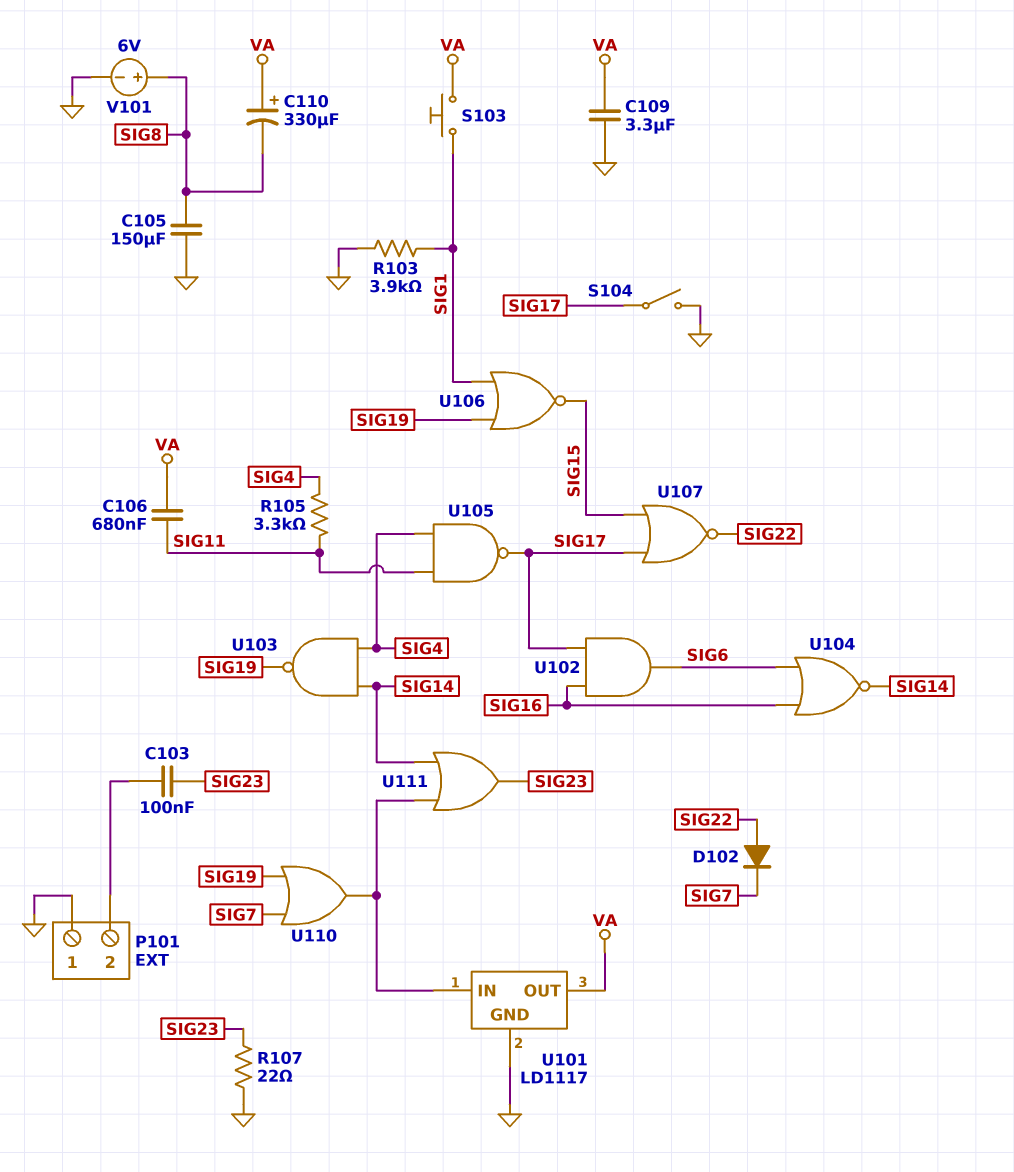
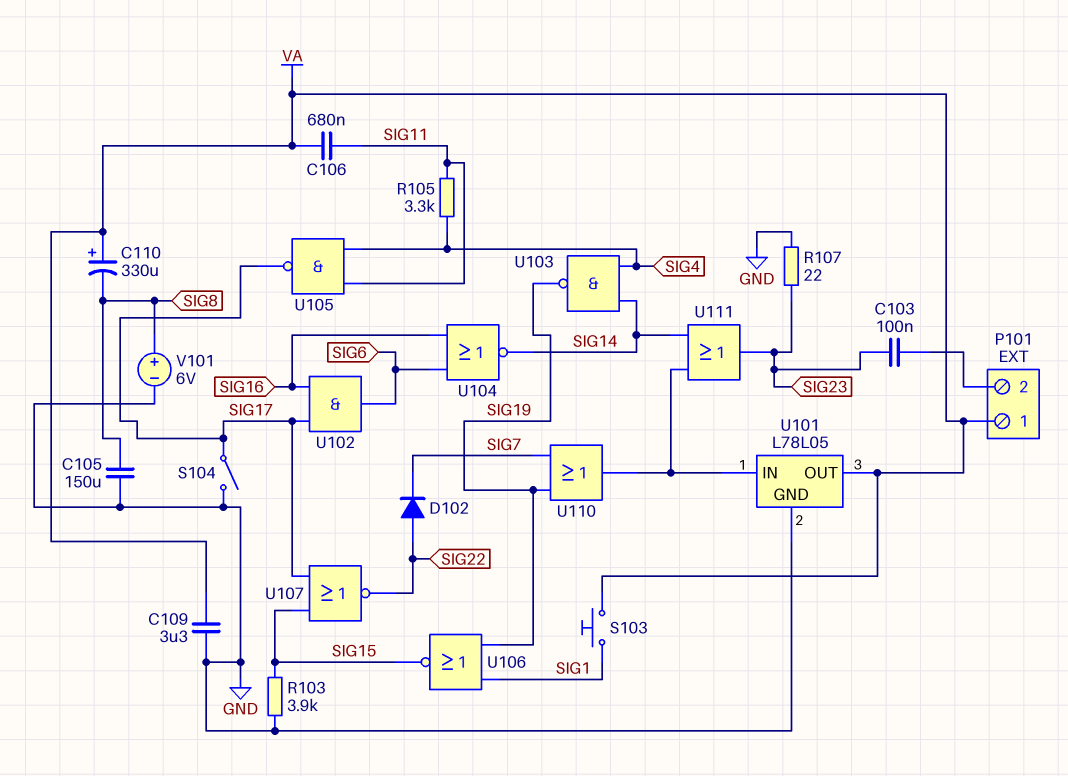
P101 pin 1: GND -> VA
R103: 3.9k (GND, SIG1) -> 3.9k (GND, SIG15)
U101: LD1117 -> L78L05

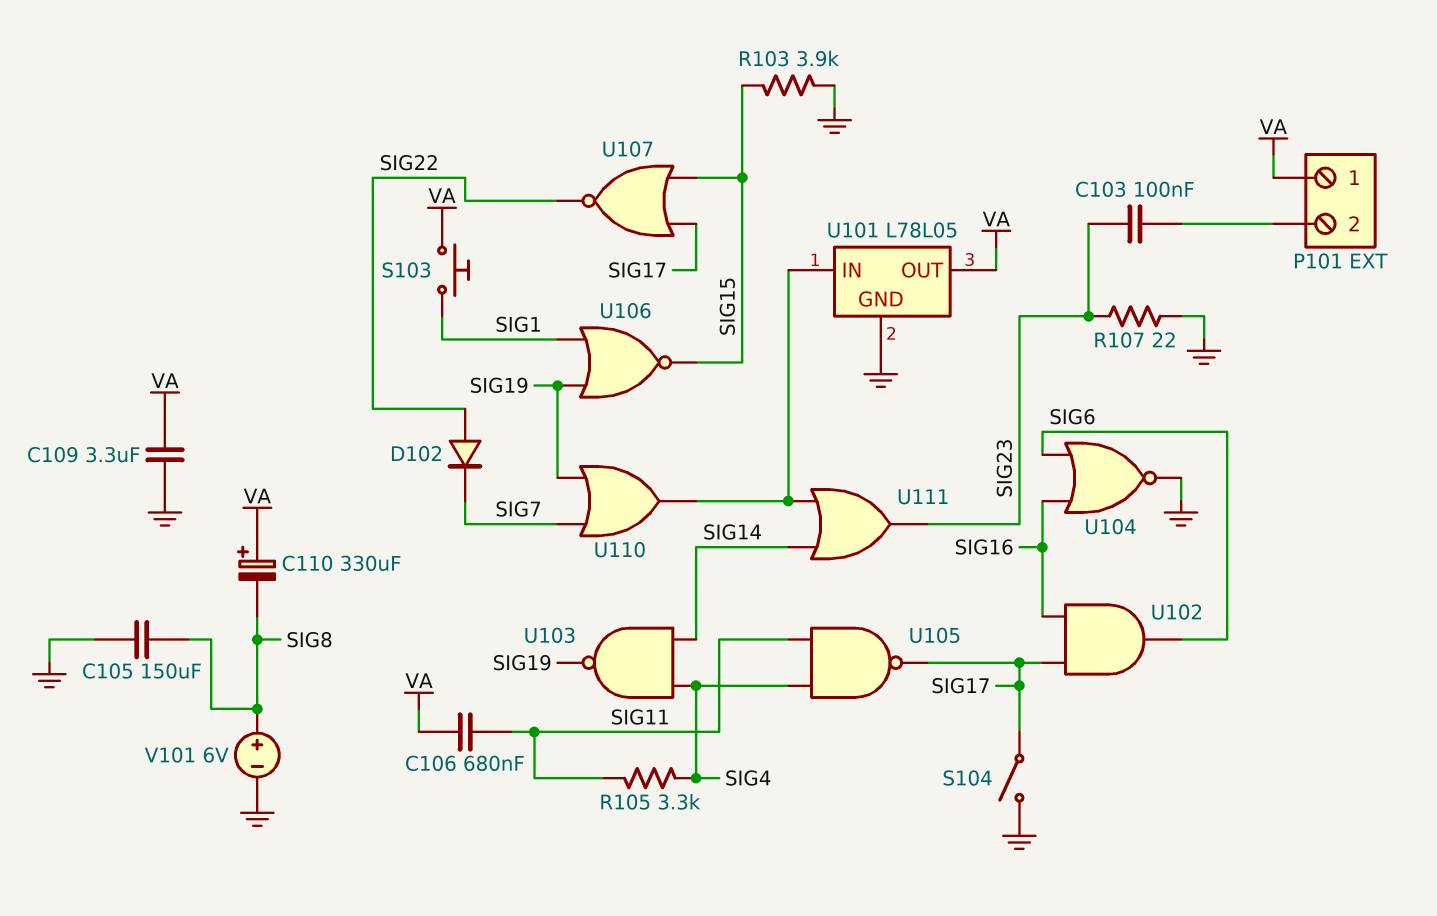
U104: NOR (in SIG6, in SIG16, out SIG14) -> NOR (in SIG6, in SIG16, out GND)

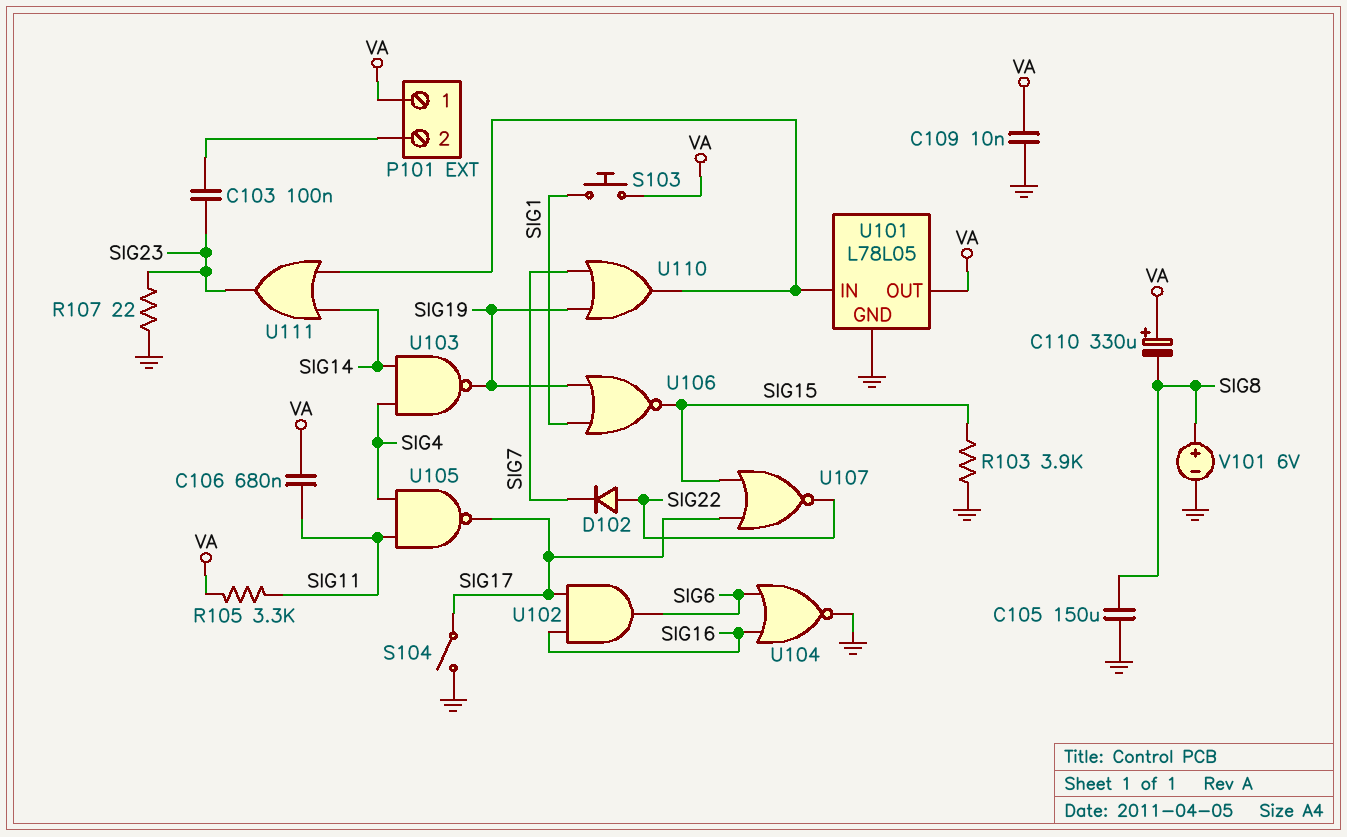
C109: 3.3uF (GND, VA) -> 10nF (GND, VA)
R105: 3.3k (SIG4, SIG11) -> 3.3k (SIG11, VA)

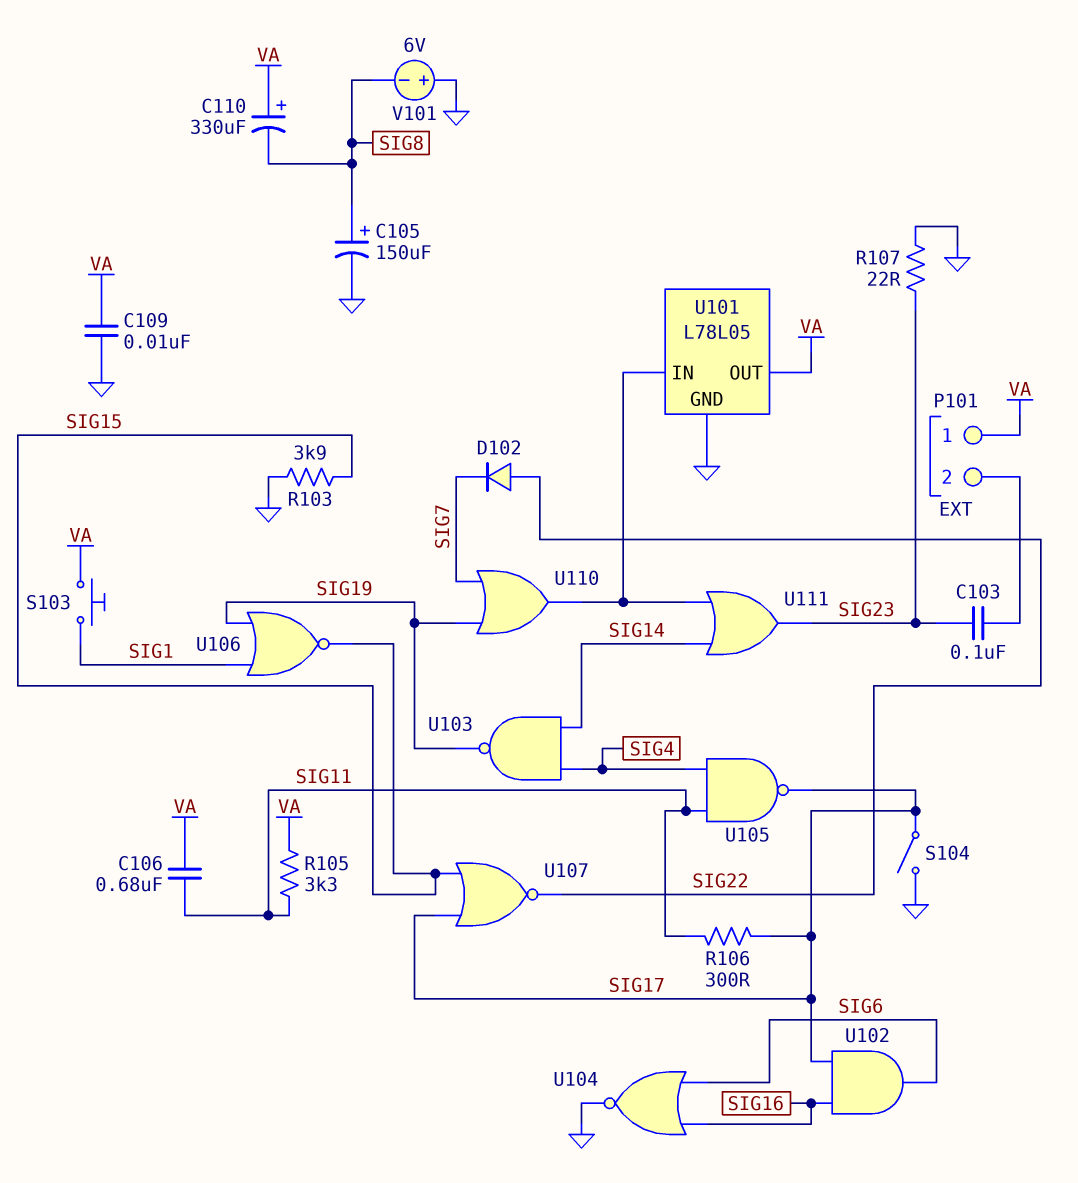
C105: 150uF (GND, SIG8) -> 150uF (plus SIG8, minus GND)
R106: none -> 300 (SIG11, SIG17)
V101: 6V (plus SIG8, minus GND) -> 6V (plus GND, minus SIG8)

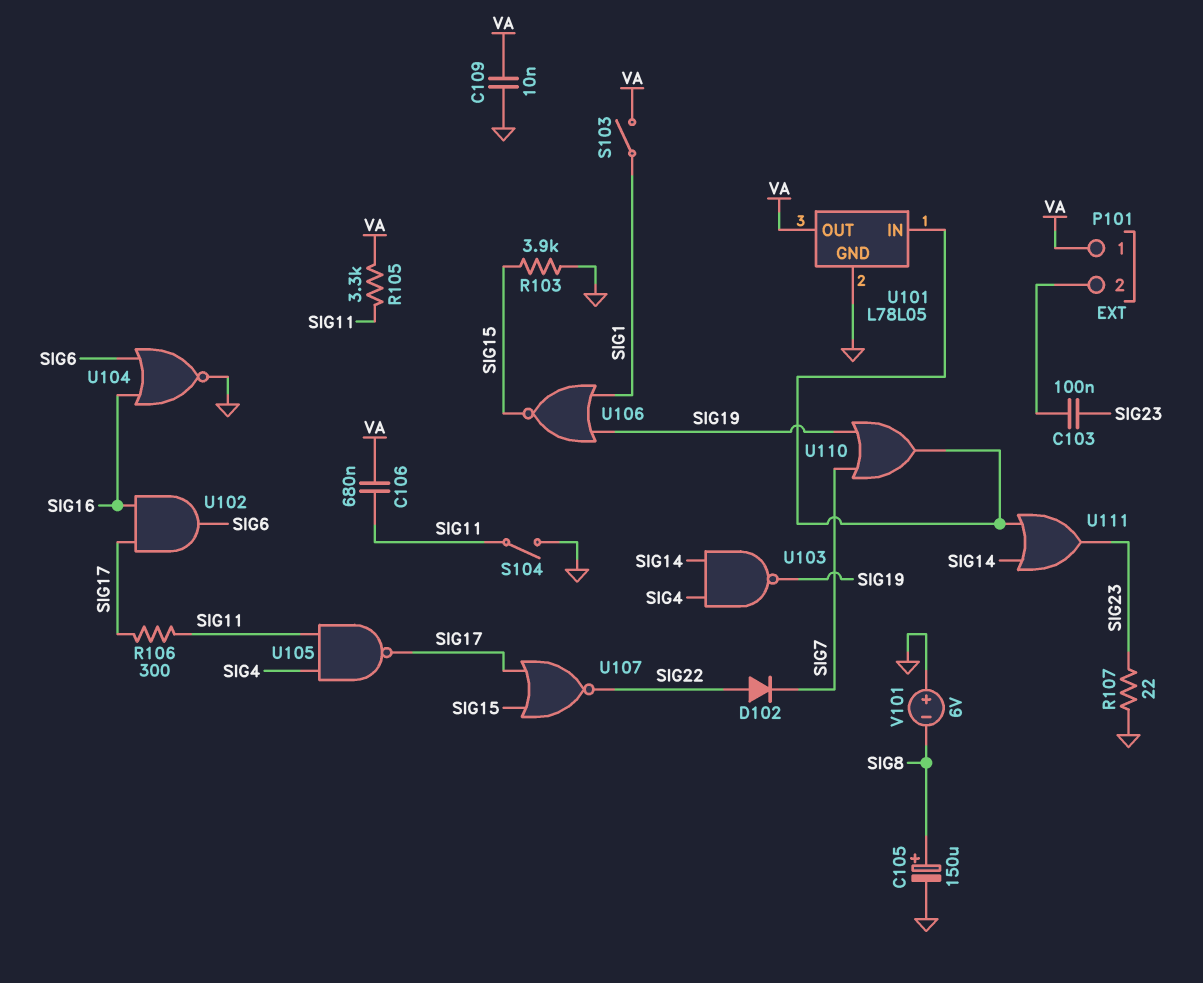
C110: 330uF (plus VA, minus SIG8) -> none
S103: button (SIG1, VA) -> switch (SIG1, VA)
S104: switch (GND, SIG17) -> switch (GND, SIG11)

